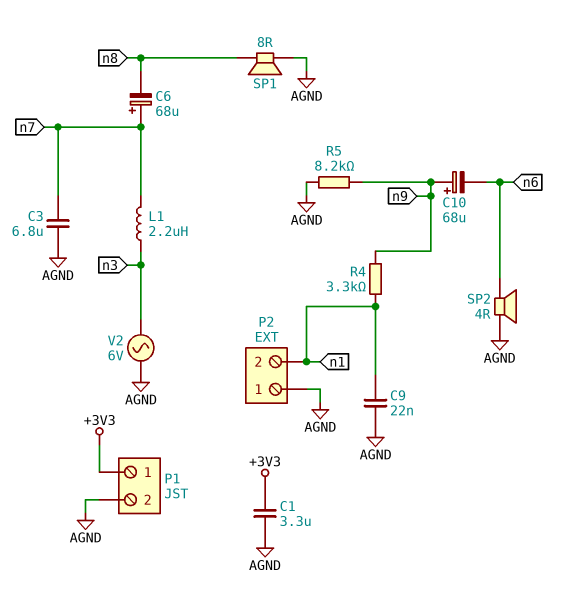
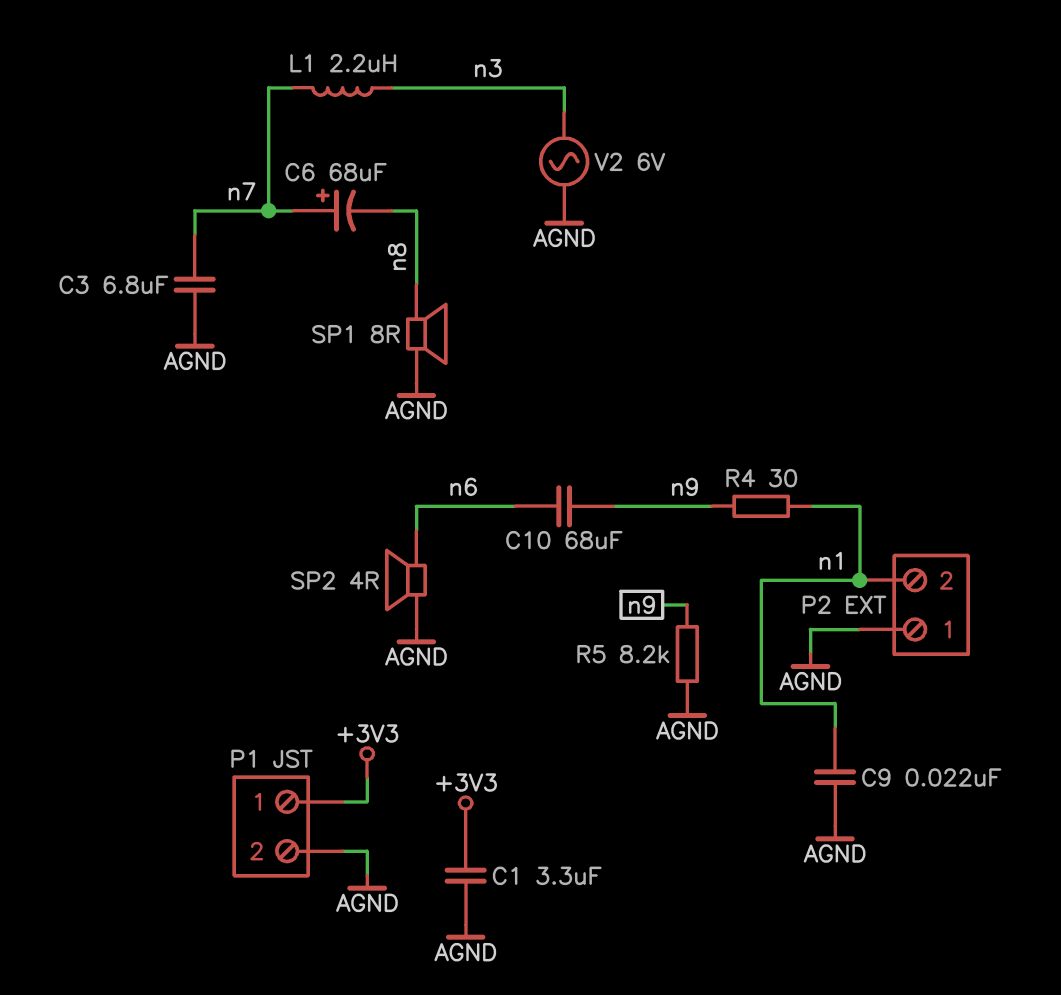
C10: 68uF (plus n9, minus n6) -> 68uF (n6, n9)
R4: 3.3k (n1, n9) -> 30 (n1, n9)

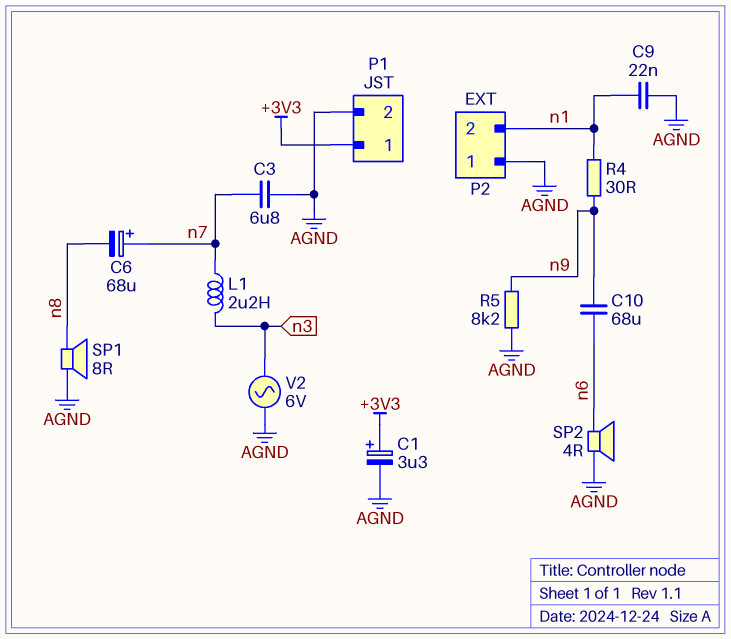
C1: 3.3uF (+3V3, AGND) -> 3.3uF (plus +3V3, minus AGND)

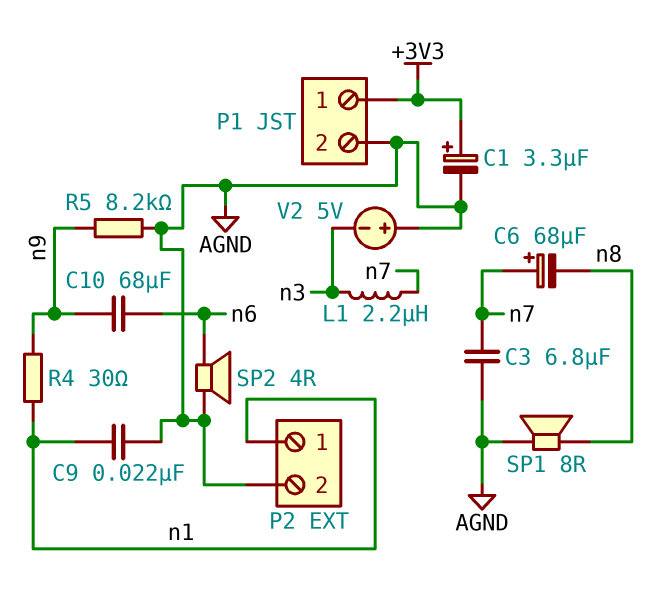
P2 pin 1: AGND -> n1
P2 pin 2: n1 -> AGND
V2: AC 6V (AGND, n3) -> 5V (plus AGND, minus n3)

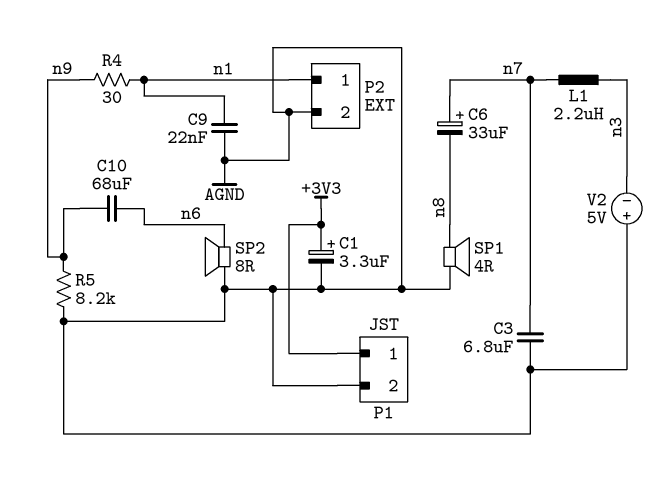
C6: 68uF (plus n7, minus n8) -> 33uF (plus n7, minus n8)
SP1: speaker 8R (AGND, n8) -> speaker 4R (AGND, n8)
SP2: speaker 4R (AGND, n6) -> speaker 8R (AGND, n6)

